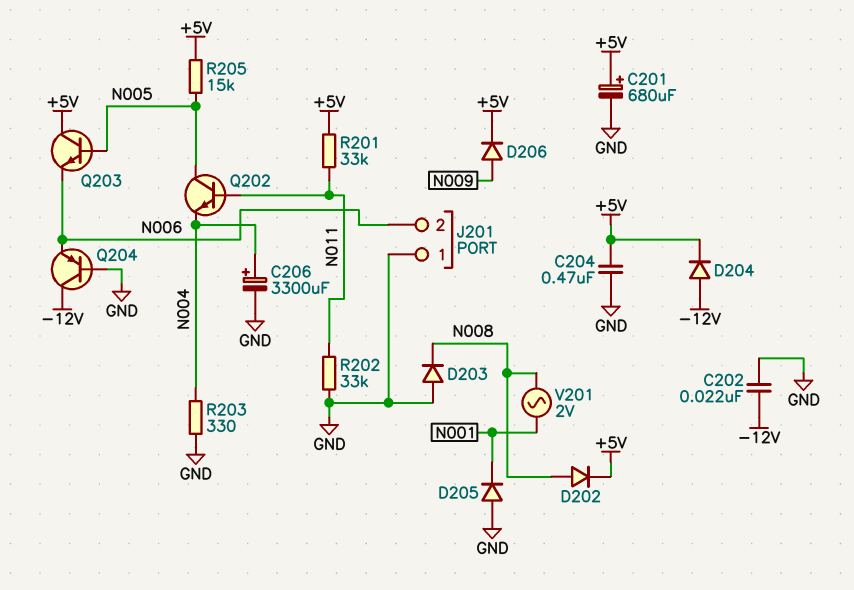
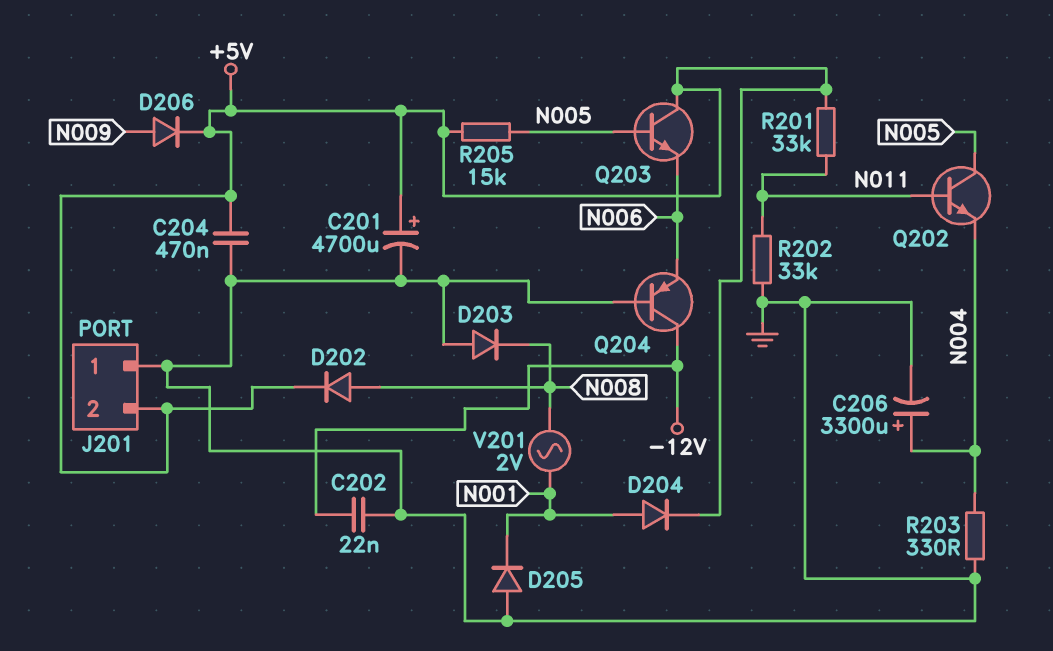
C201: 680uF (plus +5V, minus GND) -> 4700uF (plus +5V, minus GND)
D204: diode (A -12V, K +5V) -> diode (A N001, K +5V)
J201 pin 2: N006 -> +5V

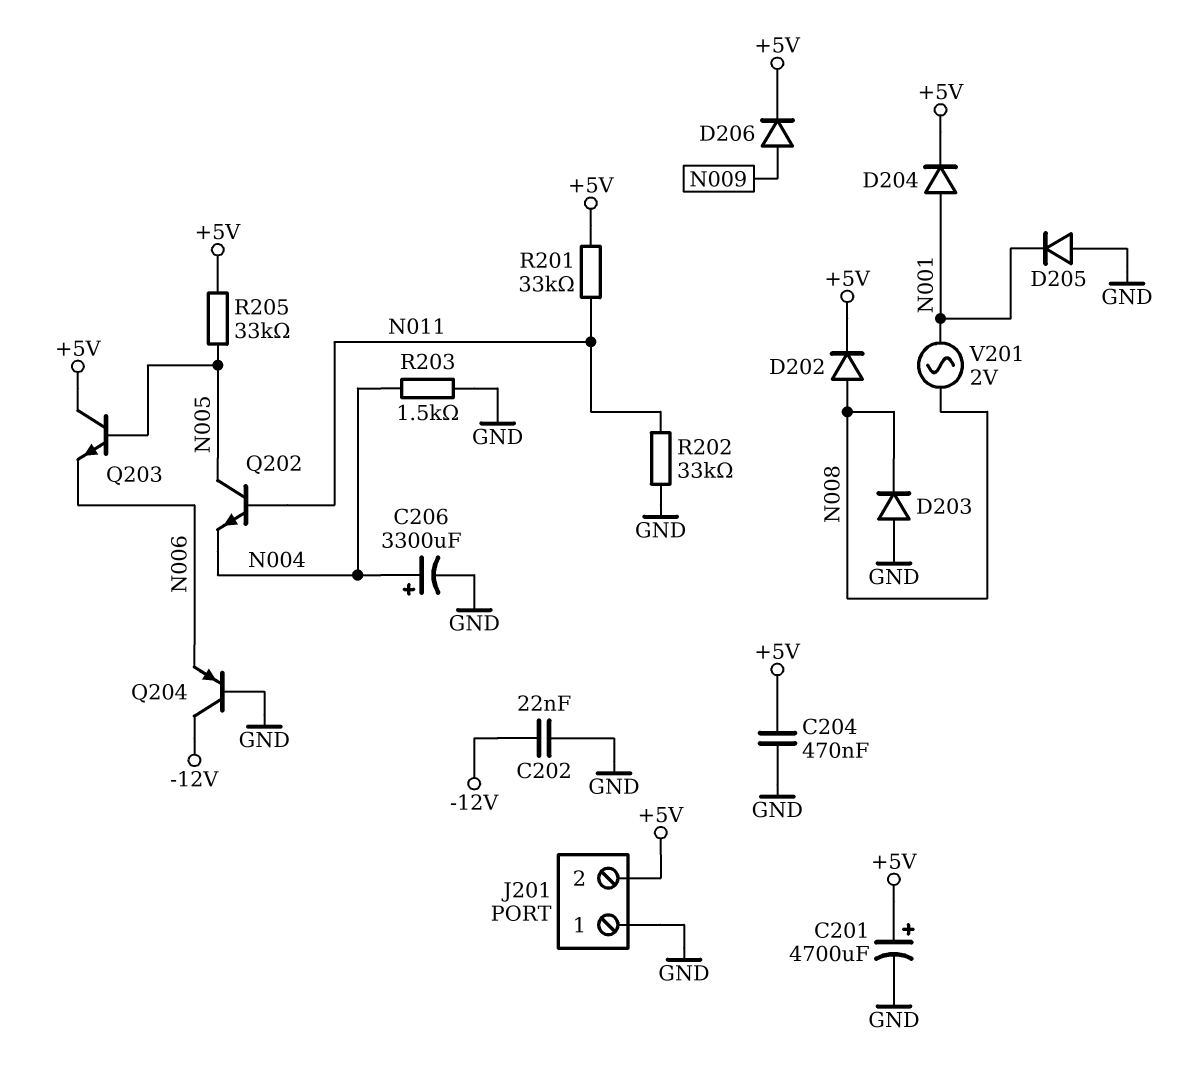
R203: 330 (GND, N004) -> 1.5k (GND, N004)
R205: 15k (+5V, N005) -> 33k (+5V, N005)

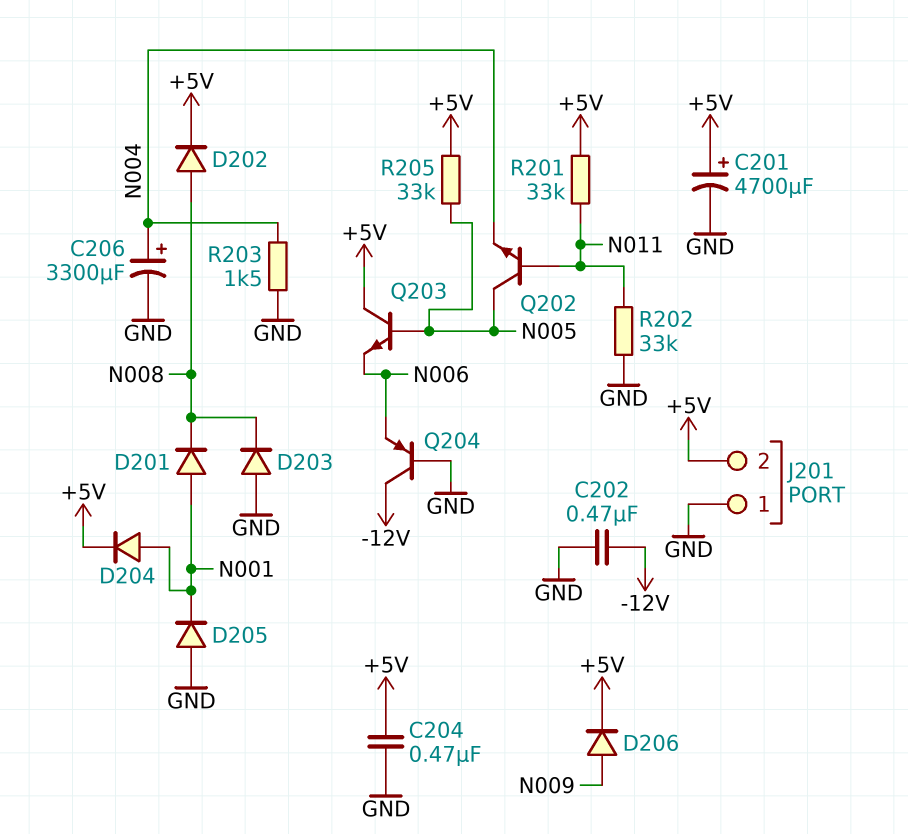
C202: 22nF (-12V, GND) -> 470nF (-12V, GND)
D201: none -> diode (A N001, K N008)
V201: AC 2V (N001, N008) -> none

